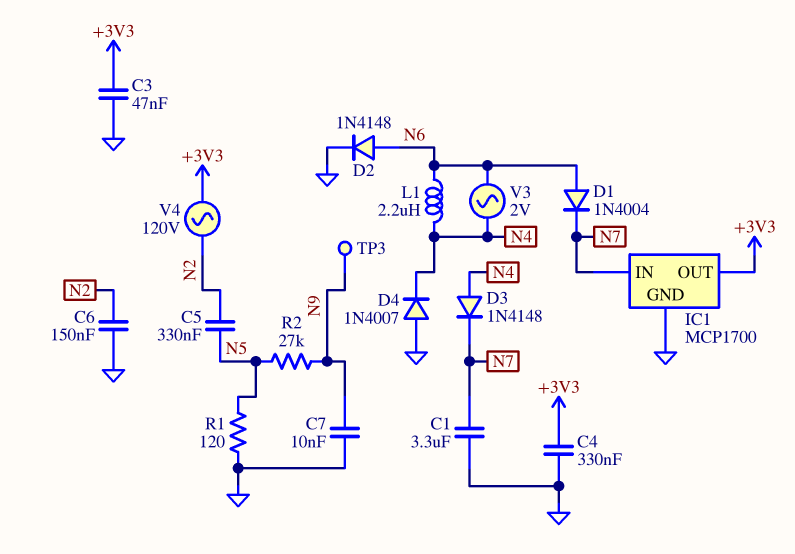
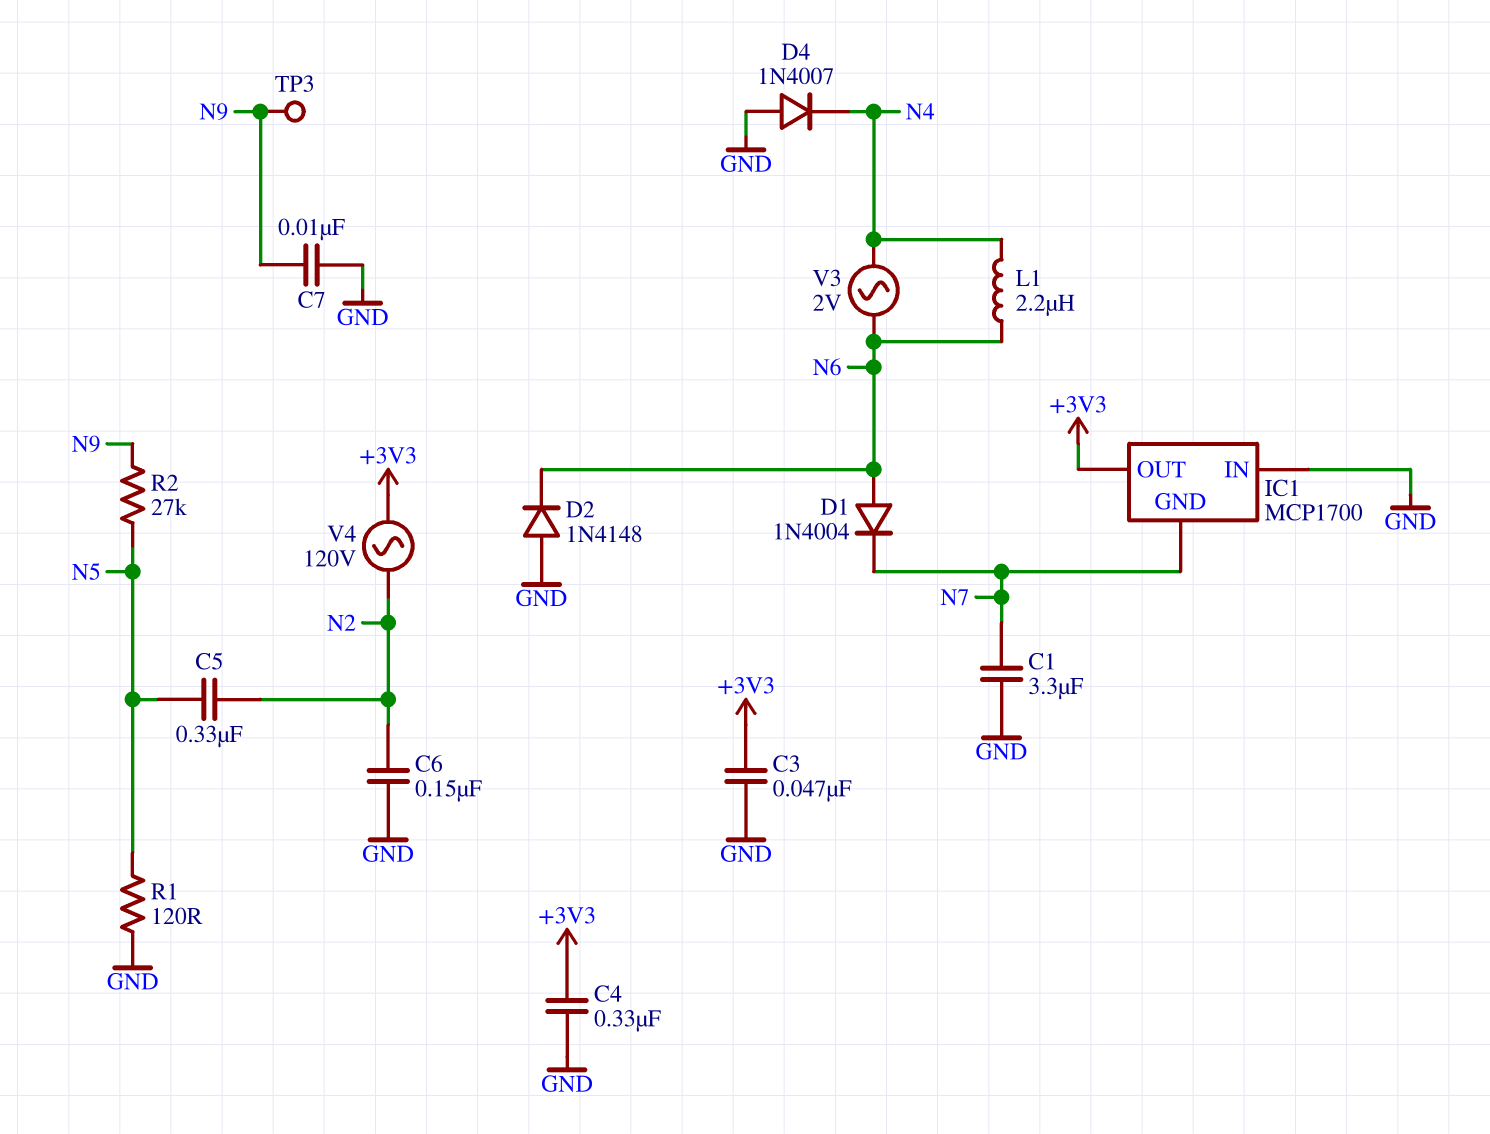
D2: diode 1N4148 (A N6, K GND) -> diode 1N4148 (A GND, K N6)
D3: diode 1N4148 (A N4, K N7) -> none
IC1 pin GND: GND -> N7
IC1 pin IN: N7 -> GND

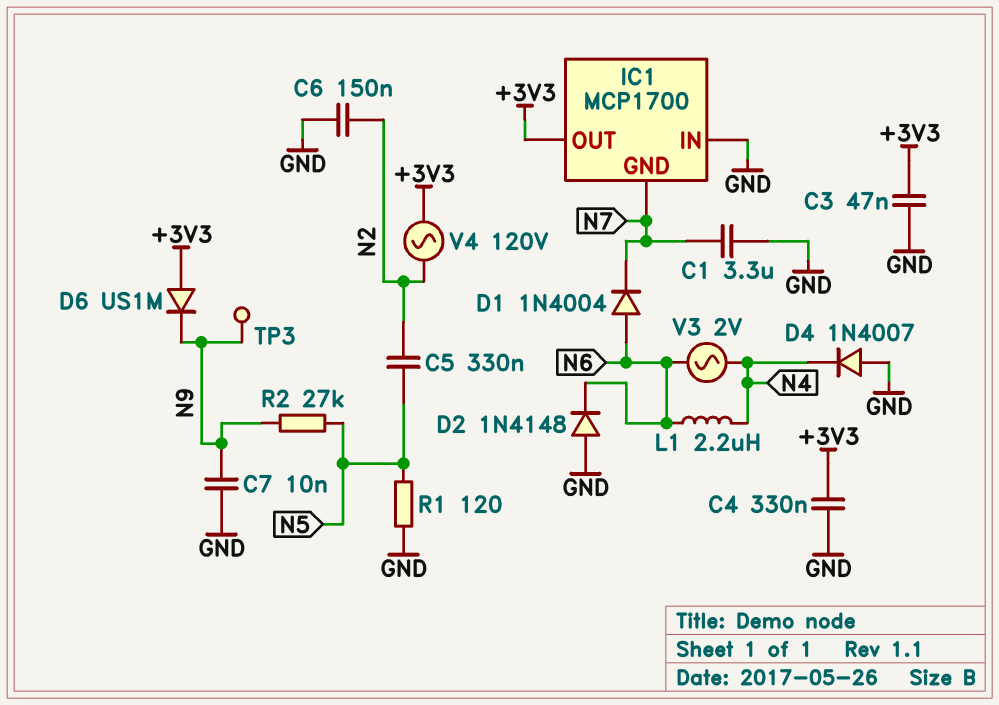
D6: none -> diode US1M (A +3V3, K N9)

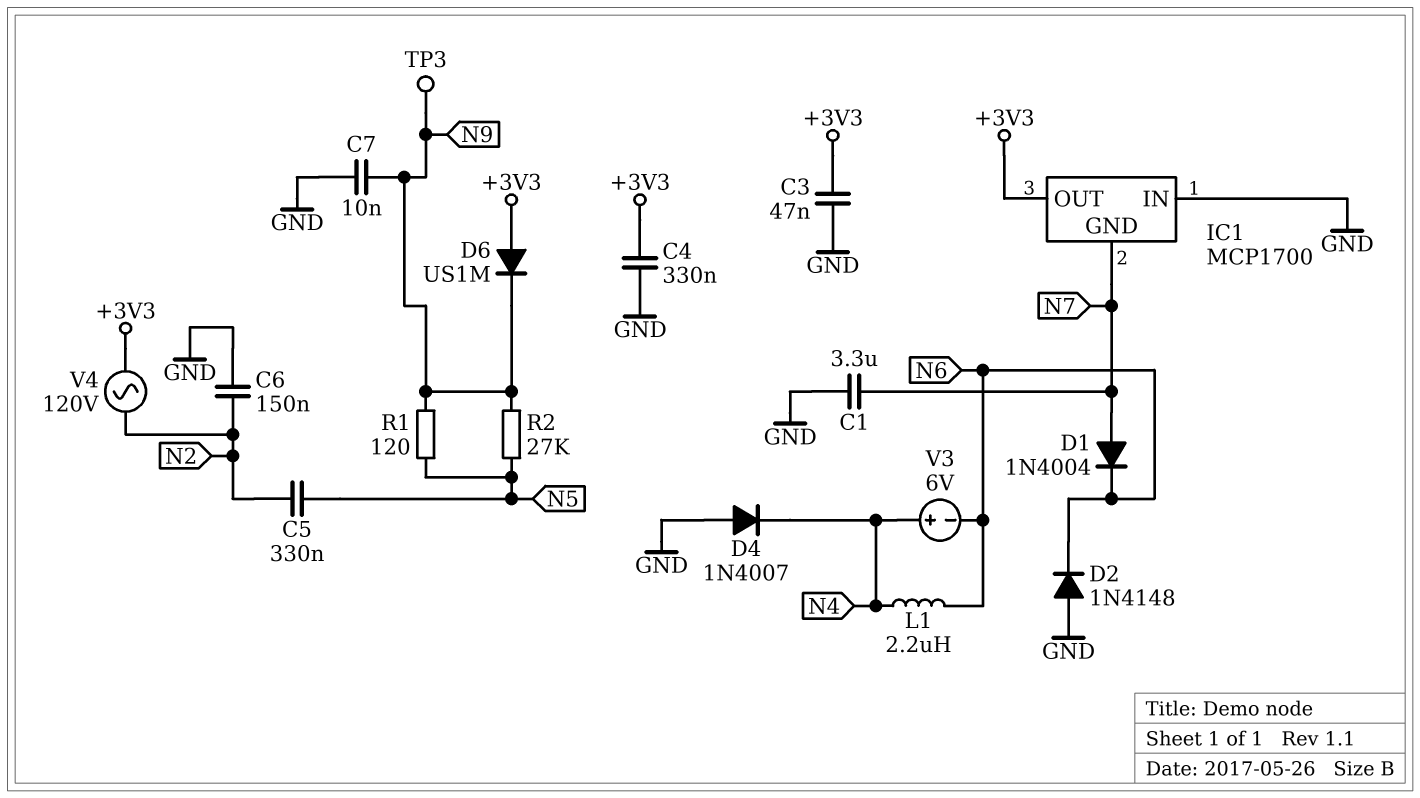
D1: diode 1N4004 (A N6, K N7) -> diode 1N4004 (A N7, K N6)
R1: 120 (GND, N5) -> 120 (N5, N9)
V3: AC 2V (N4, N6) -> 6V (plus N4, minus N6)

